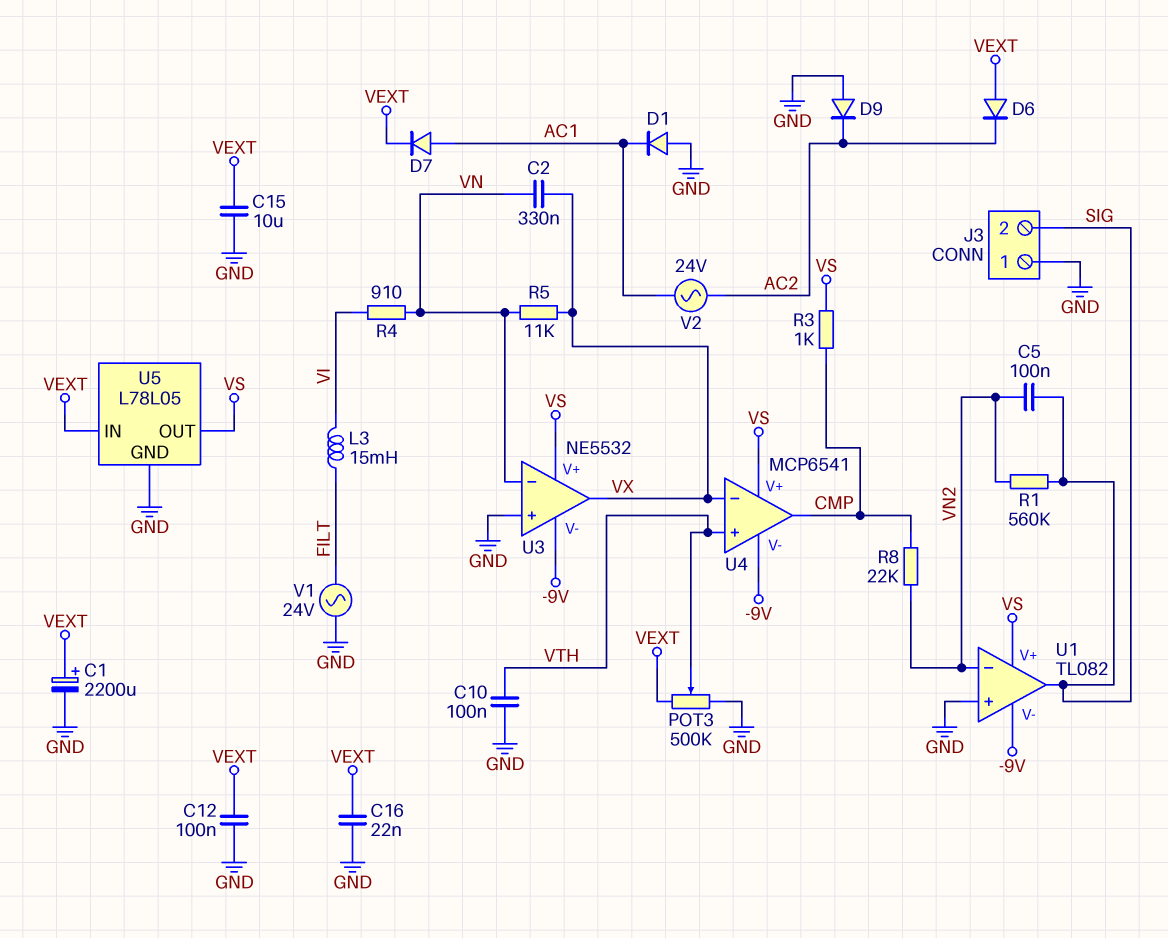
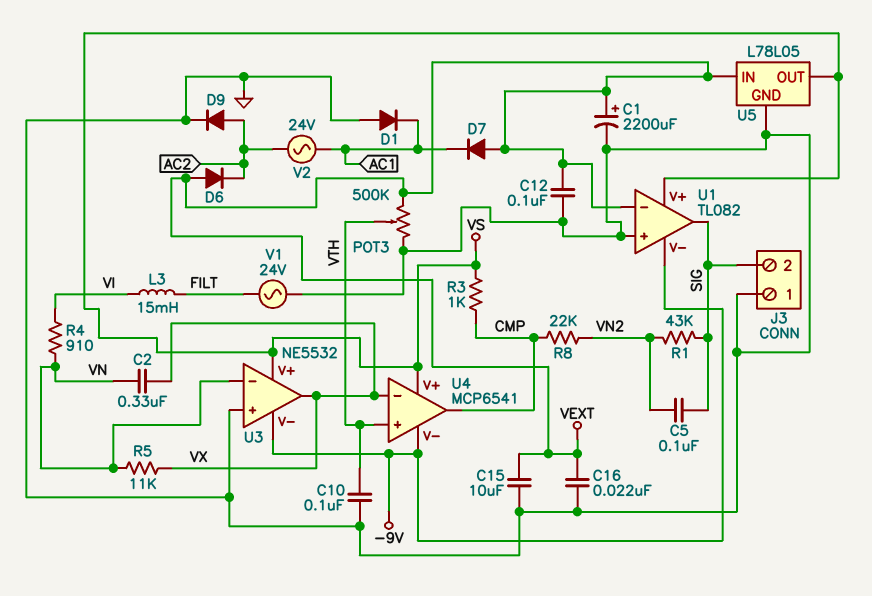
D7: diode (A AC1, K VEXT) -> diode (A VEXT, K AC1)
D9: diode (A GND, K AC2) -> diode (A AC2, K GND)
R1: 560k (SIG, VN2) -> 43k (SIG, VN2)
U1 pin in-: VN2 -> VEXT

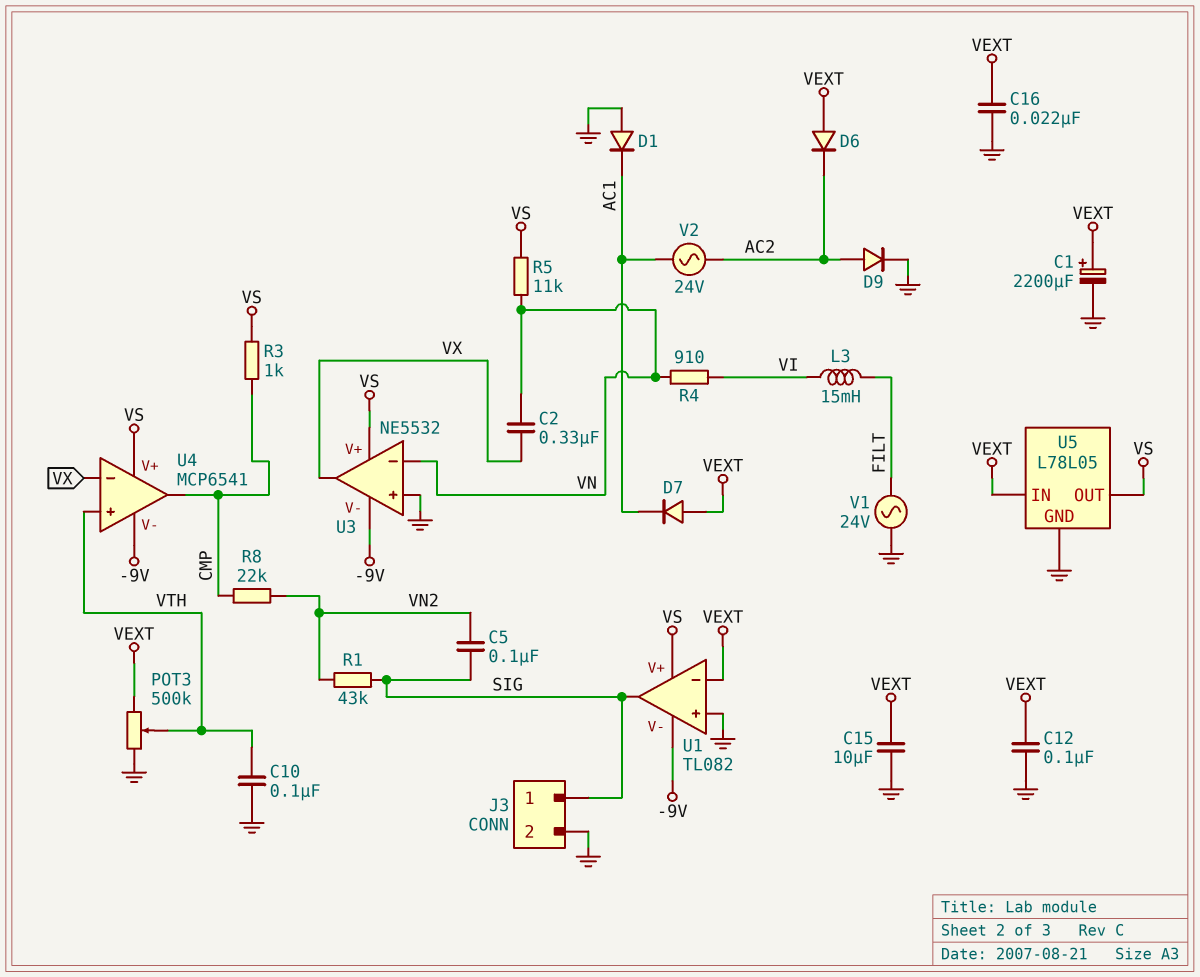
J3 pin 1: GND -> SIG
J3 pin 2: SIG -> GND
R5: 11k (VN, VX) -> 11k (VN, VS)

